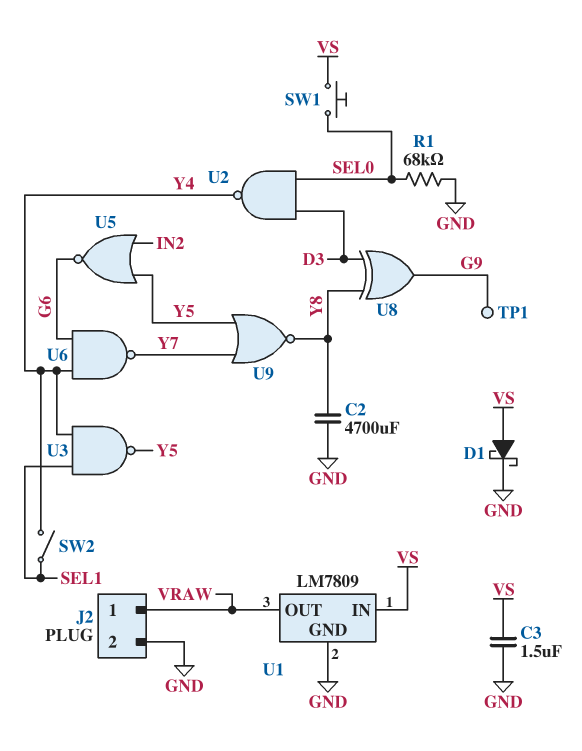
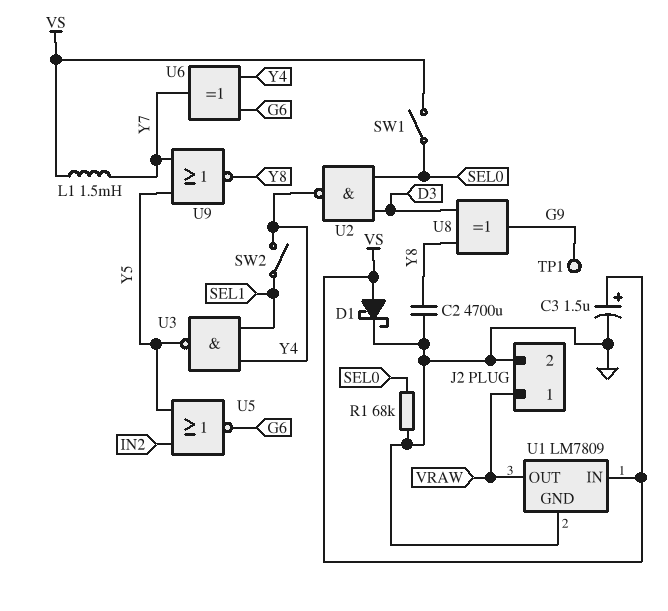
C3: 1.5uF (GND, VS) -> 1.5uF (plus VS, minus GND)
L1: none -> 1.5mH (VS, Y7)
SW1: button (SEL0, VS) -> switch (SEL0, VS)
U6: NAND (in G6, in Y4, out Y7) -> XOR (in G6, in Y4, out Y7)

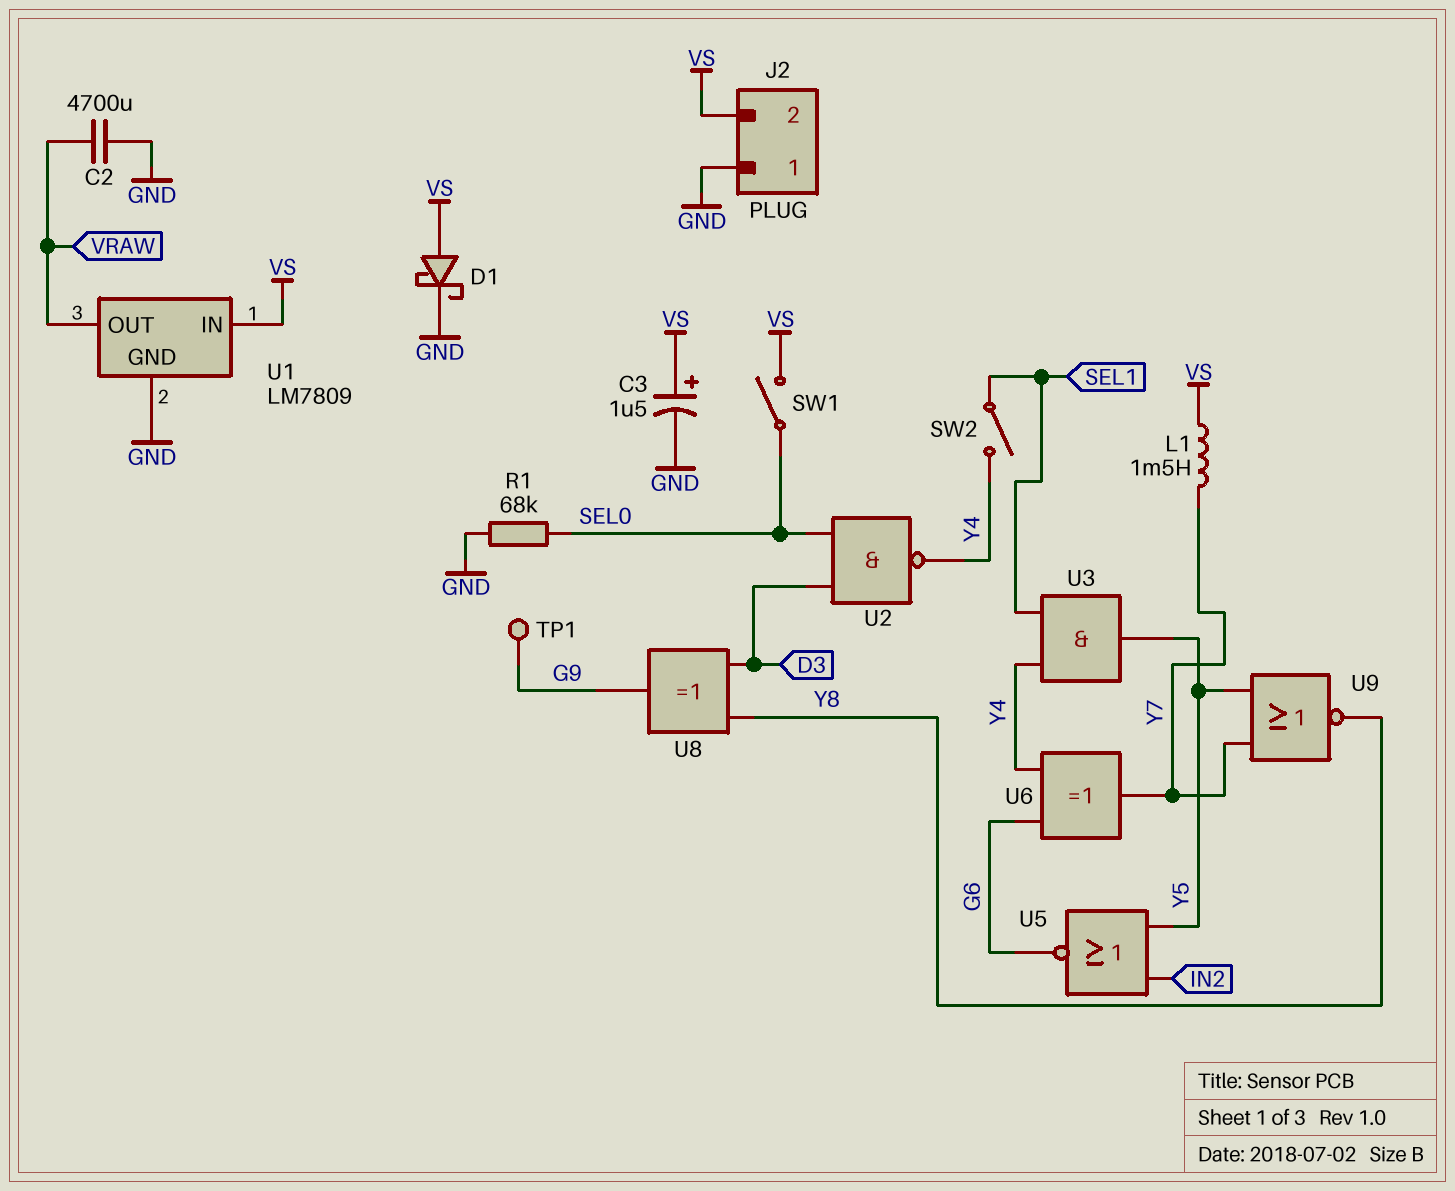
C2: 4700uF (GND, Y8) -> 4700uF (GND, VRAW)
J2 pin 1: VRAW -> GND
J2 pin 2: GND -> VS
U3: NAND (in SEL1, in Y4, out Y5) -> AND (in SEL1, in Y4, out Y5)

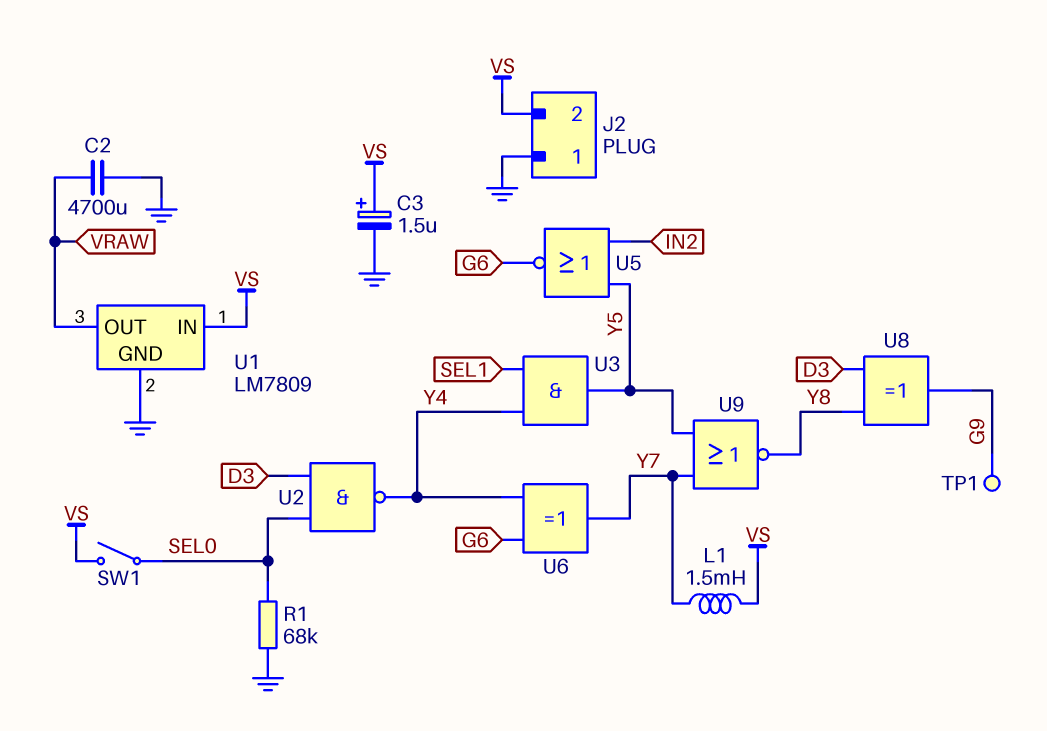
D1: schottky (A VS, K GND) -> none
SW2: switch (SEL1, Y4) -> none

